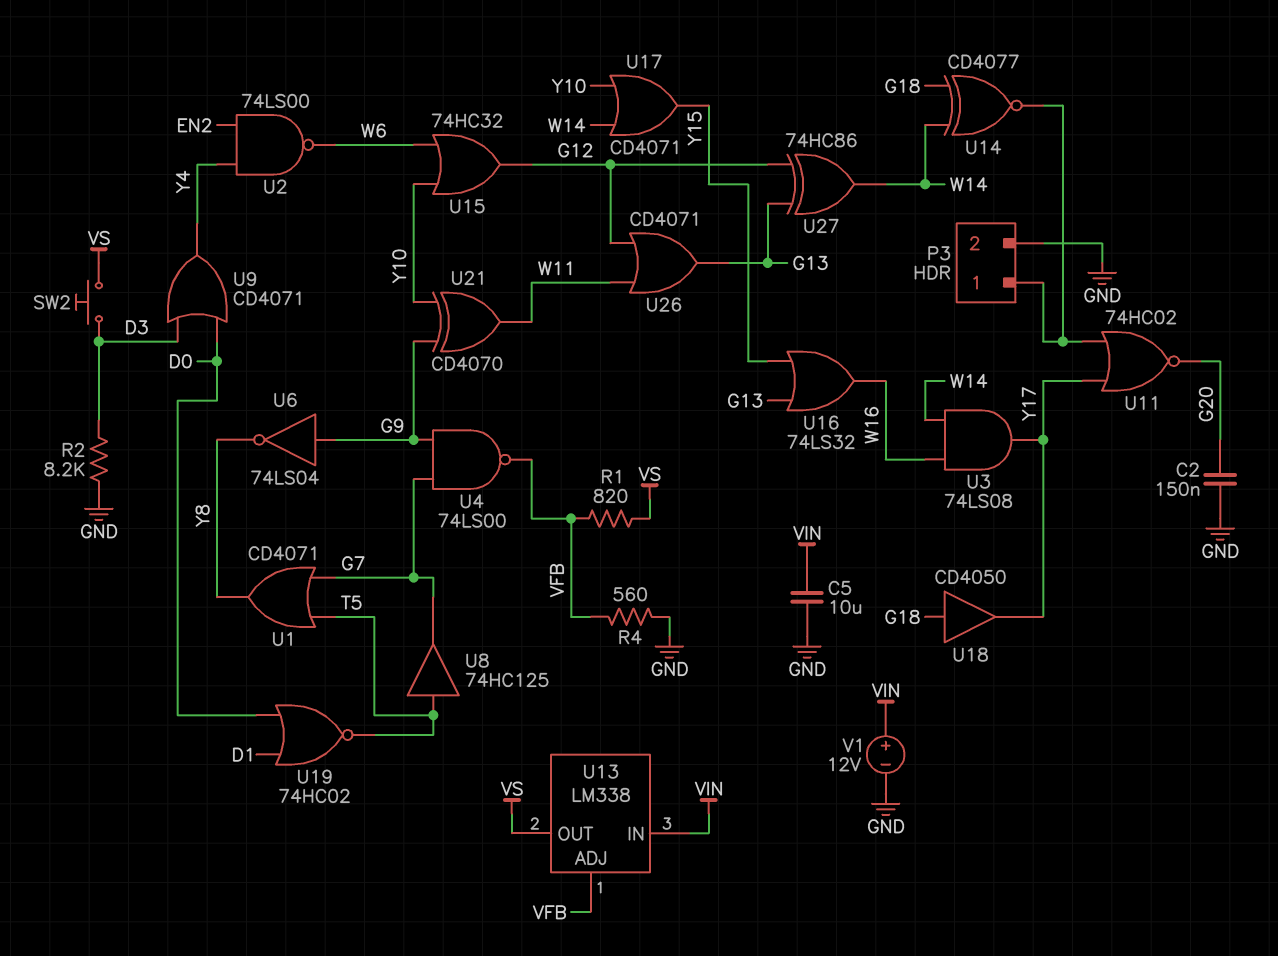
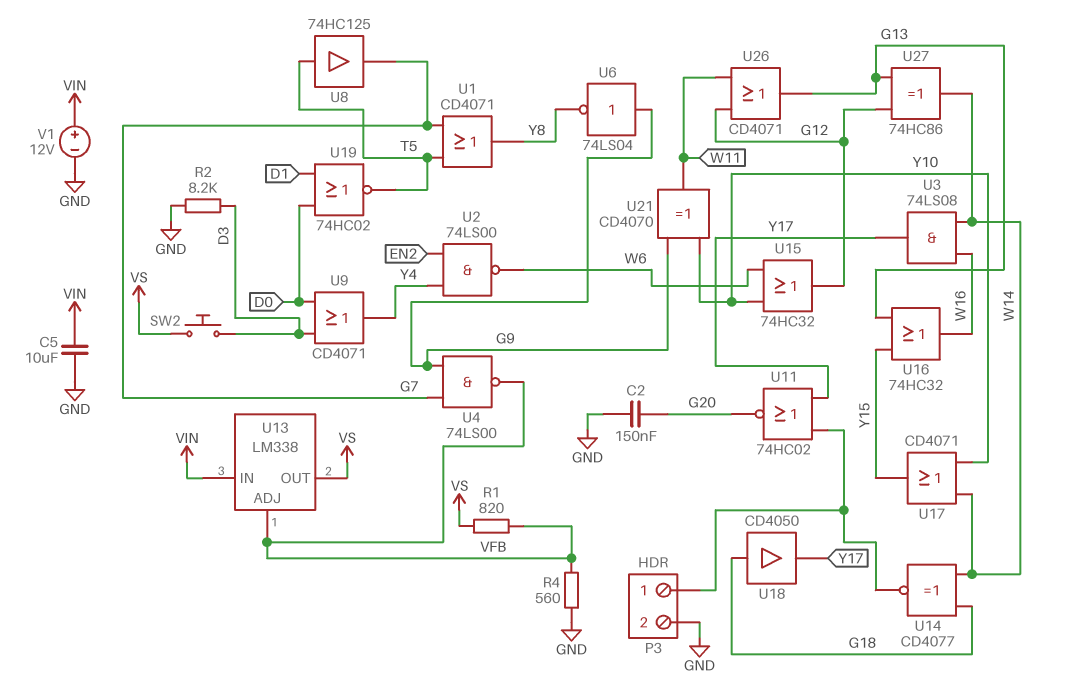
U16: OR 74LS32 (in G13, in Y15, out W16) -> OR 74HC32 (in G13, in Y15, out W16)

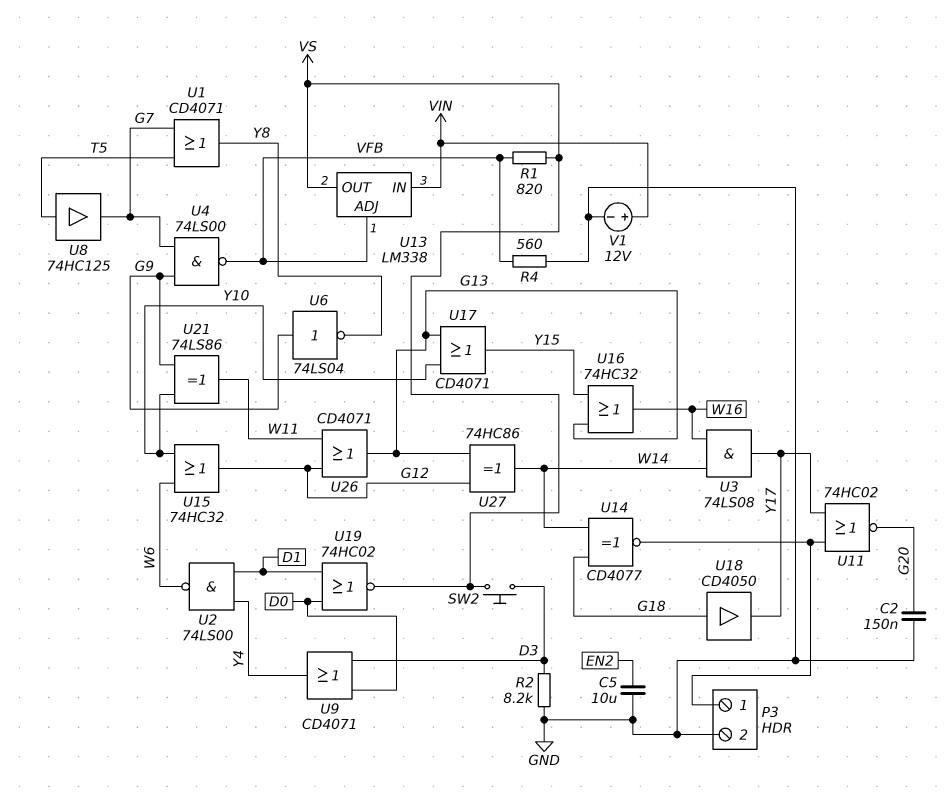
C5: 10uF (GND, VIN) -> 10uF (EN2, GND)
U2: NAND 74LS00 (in EN2, in Y4, out W6) -> NAND 74LS00 (in D1, in Y4, out W6)
U17: OR CD4071 (in W14, in Y10, out Y15) -> OR CD4071 (in G13, in Y10, out Y15)
U19: NOR 74HC02 (in D0, in D1, out T5) -> NOR 74HC02 (in D0, in D1, out VS)
U21: XOR CD4070 (in G9, in Y10, out W11) -> XOR 74LS86 (in G9, in Y10, out W11)

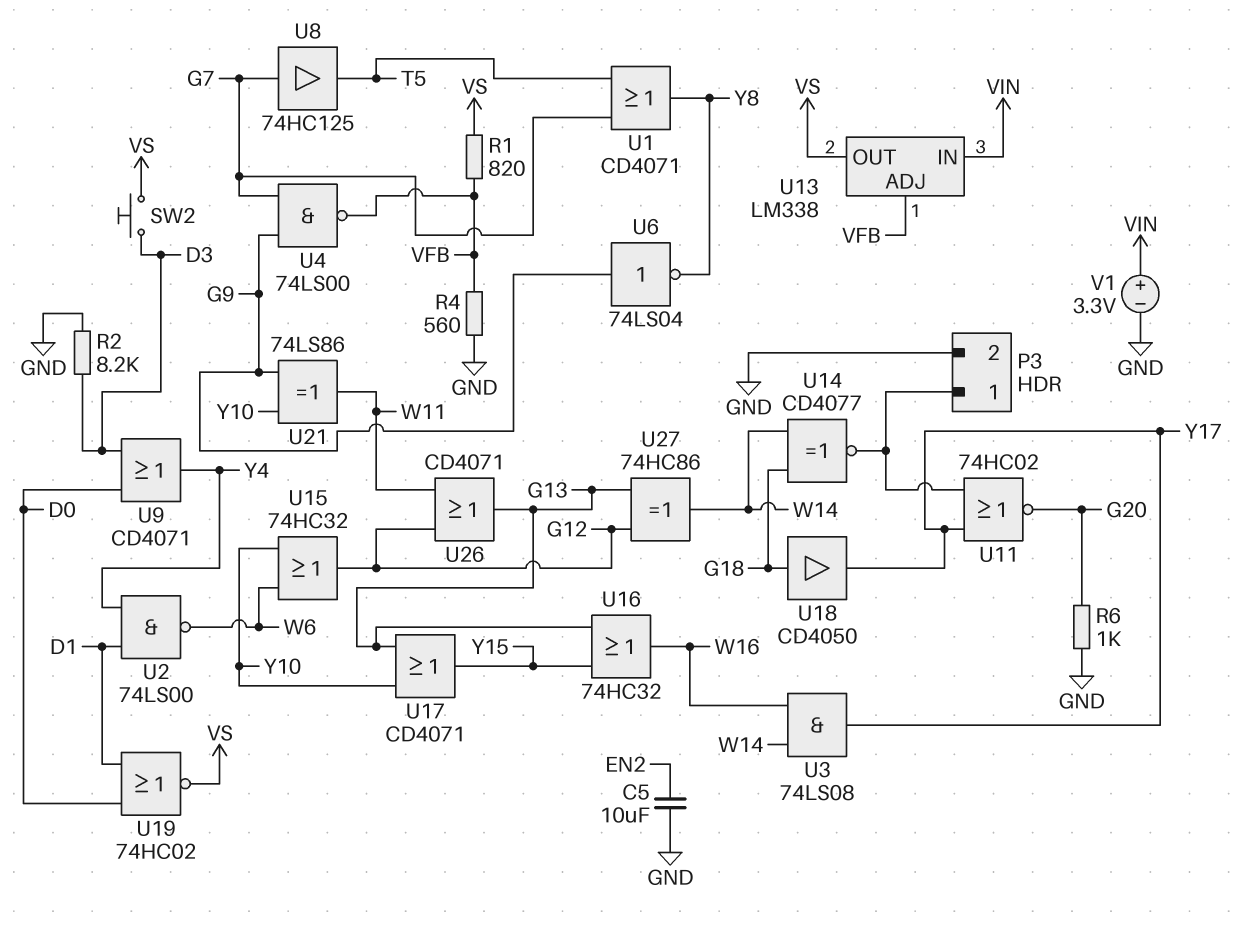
C2: 150nF (G20, GND) -> none
R6: none -> 1k (G20, GND)
U8: buffer 74HC125 (in T5, out G7) -> buffer 74HC125 (in G7, out T5)
V1: 12V (plus VIN, minus GND) -> 3.3V (plus VIN, minus GND)

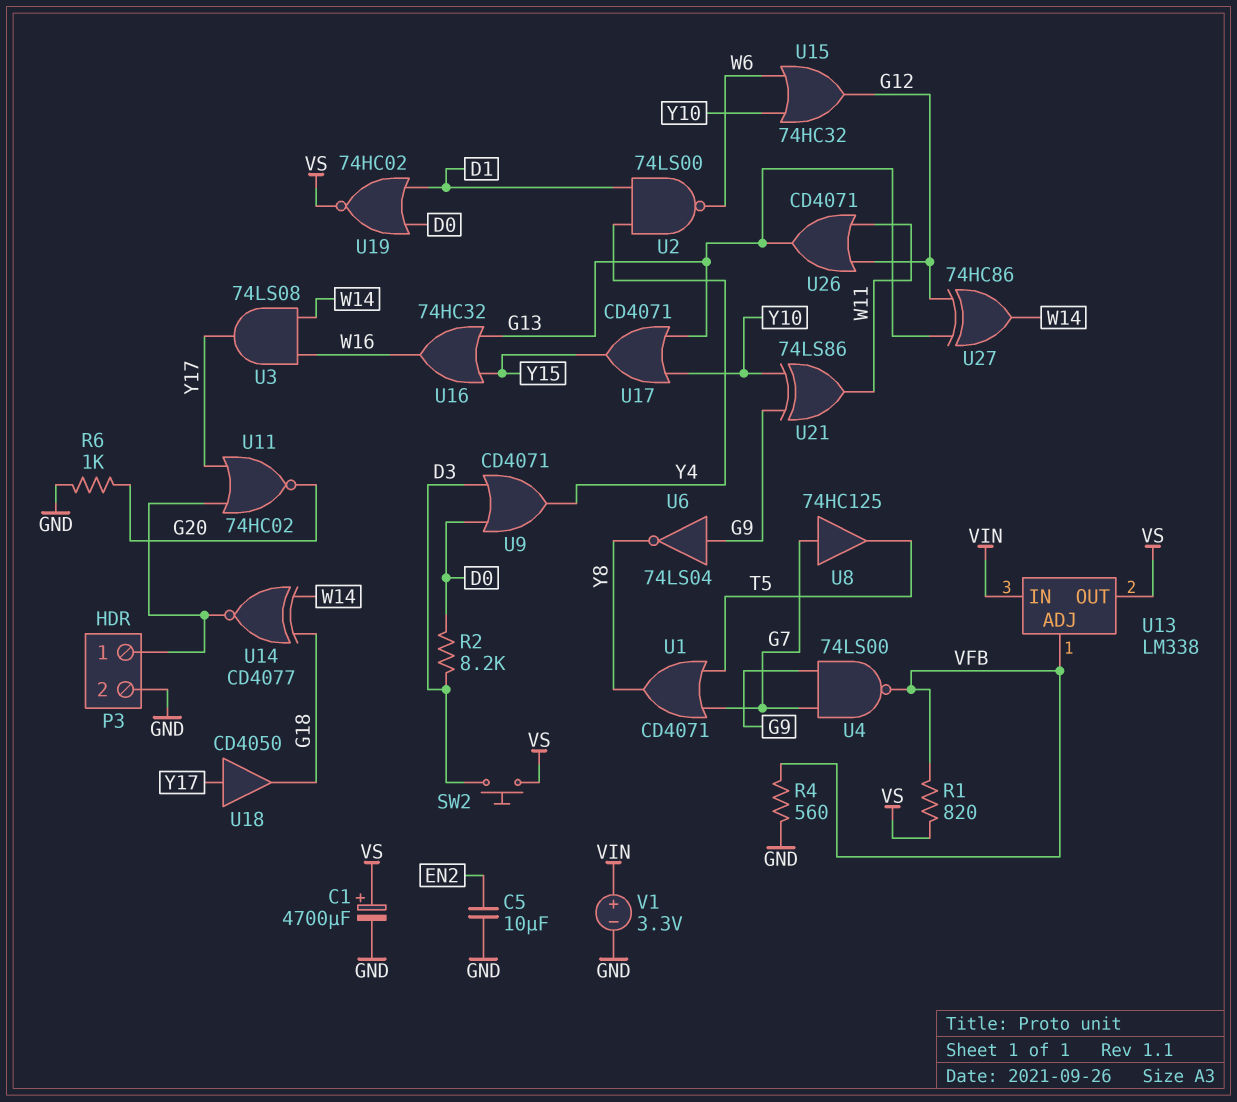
C1: none -> 4700uF (plus VS, minus GND)
R2: 8.2k (D3, GND) -> 8.2k (D0, D3)
U18: buffer CD4050 (in G18, out Y17) -> buffer CD4050 (in Y17, out G18)

